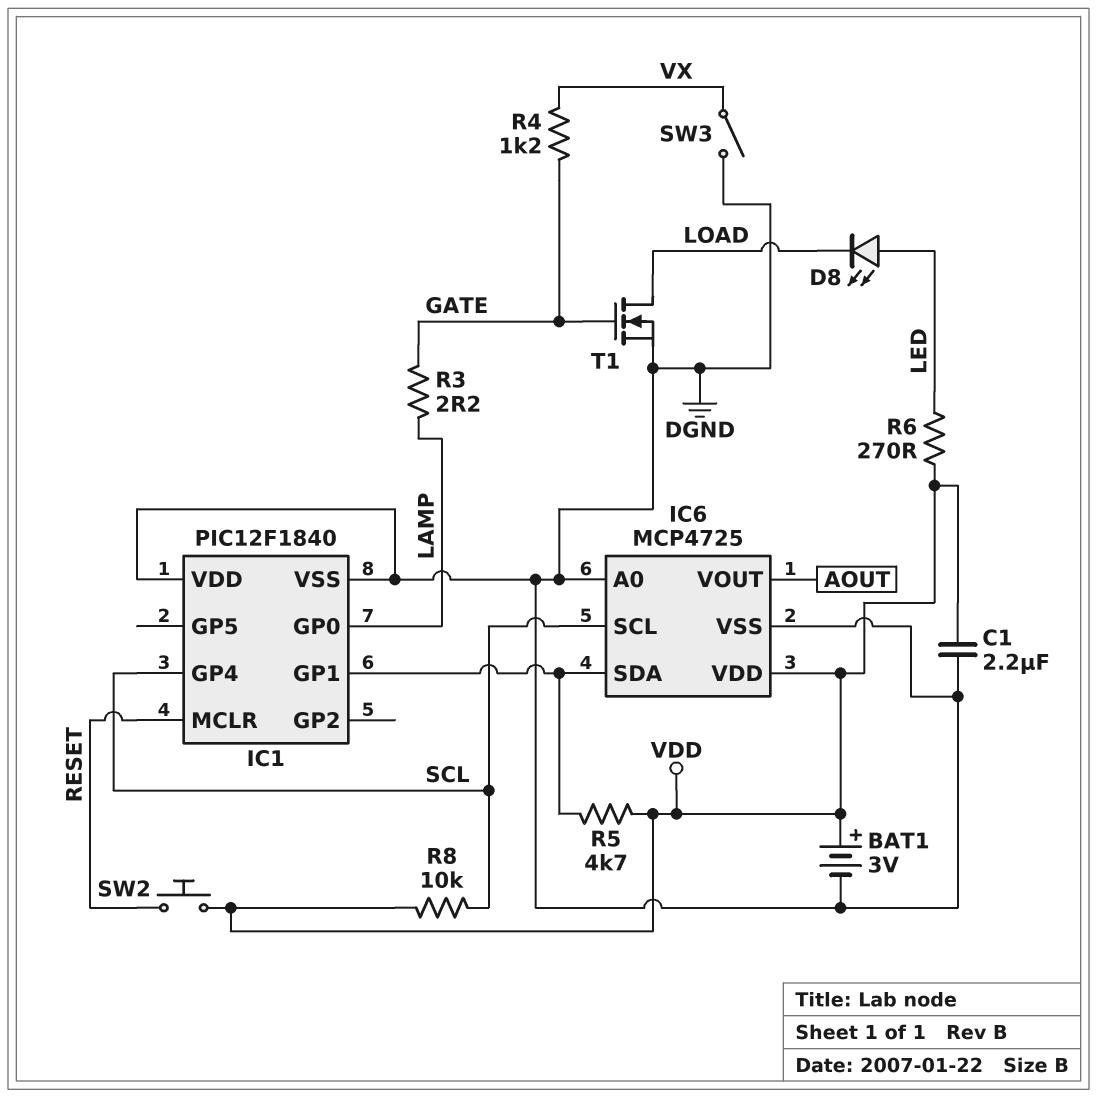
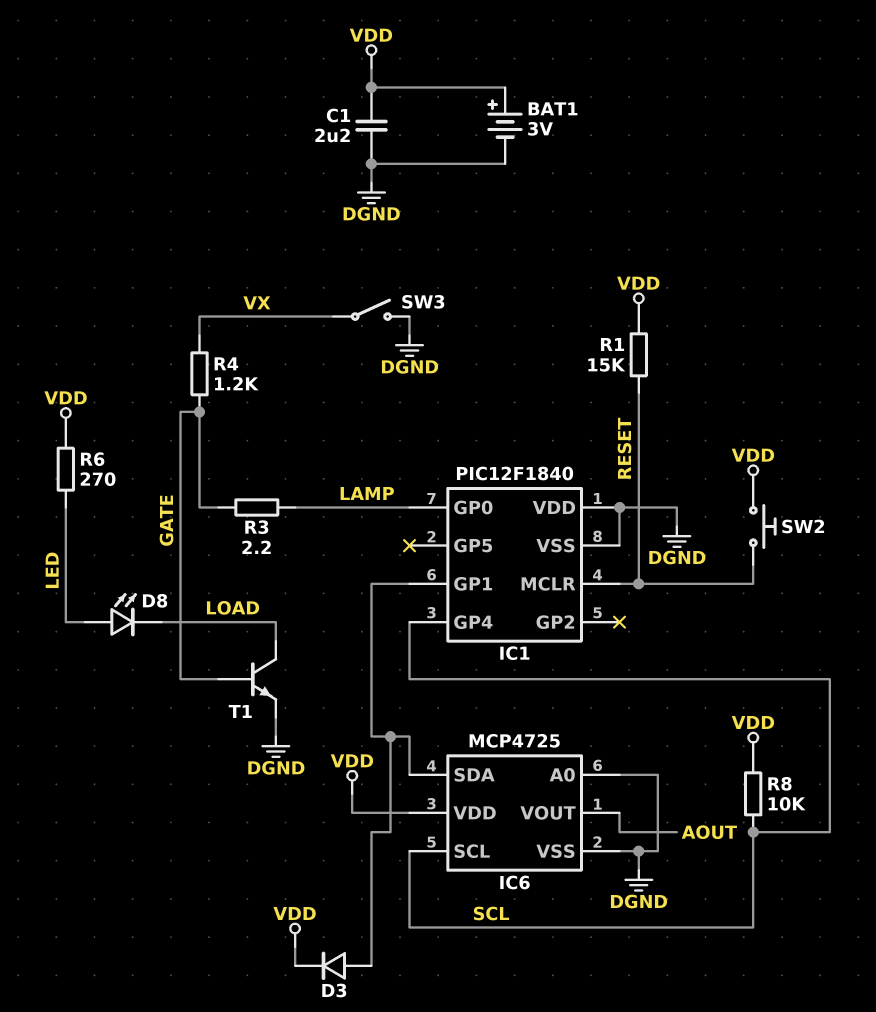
D3: none -> diode (A IC1/GP1, K VDD)
R1: none -> 15k (RESET, VDD)
R5: 4.7k (IC1/GP1, VDD) -> none
T1: NMOS (G GATE, D LOAD, S DGND) -> NPN (B GATE, C LOAD, E DGND)

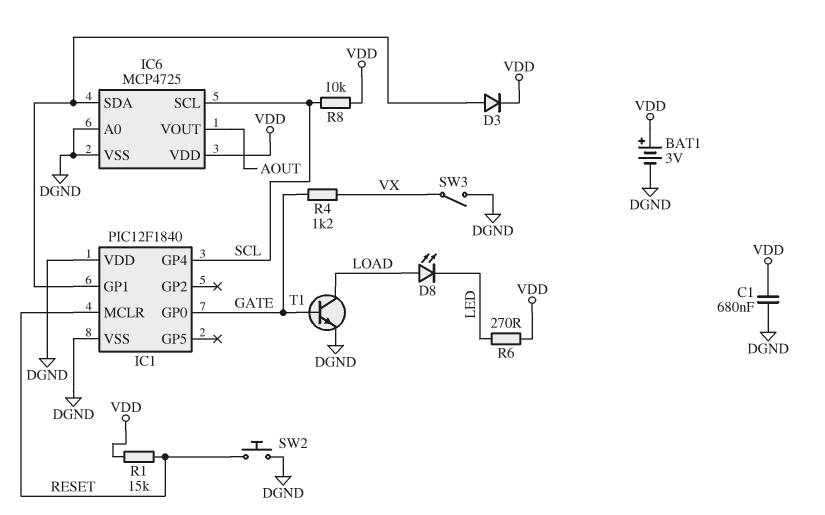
C1: 2.2uF (DGND, VDD) -> 680nF (DGND, VDD)
D8: LED (A LED, K LOAD) -> LED (A LOAD, K LED)
IC1 pin GP0: LAMP -> GATE
R3: 2.2 (GATE, LAMP) -> none
SW2: button (RESET, VDD) -> button (DGND, RESET)

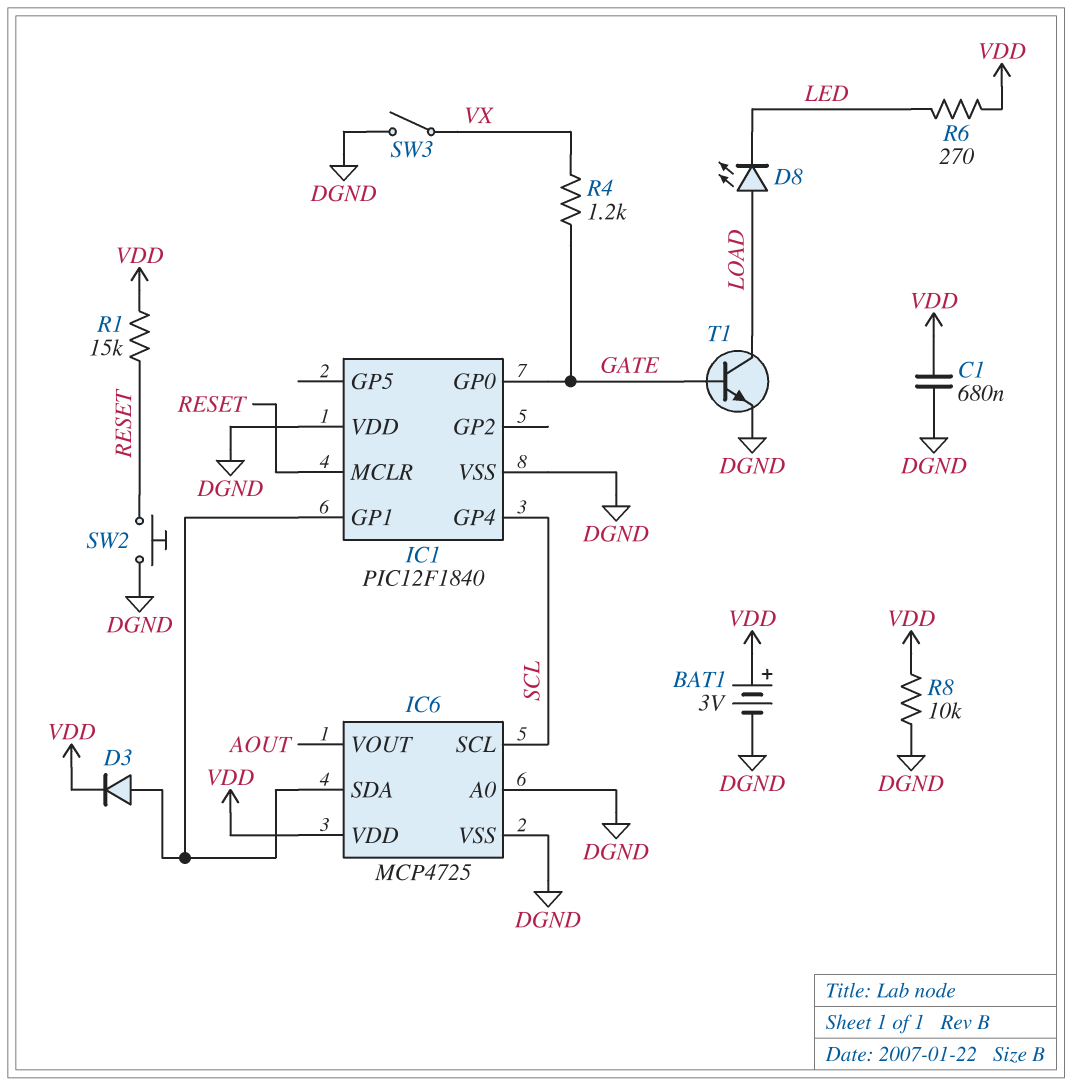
R8: 10k (SCL, VDD) -> 10k (DGND, VDD)

